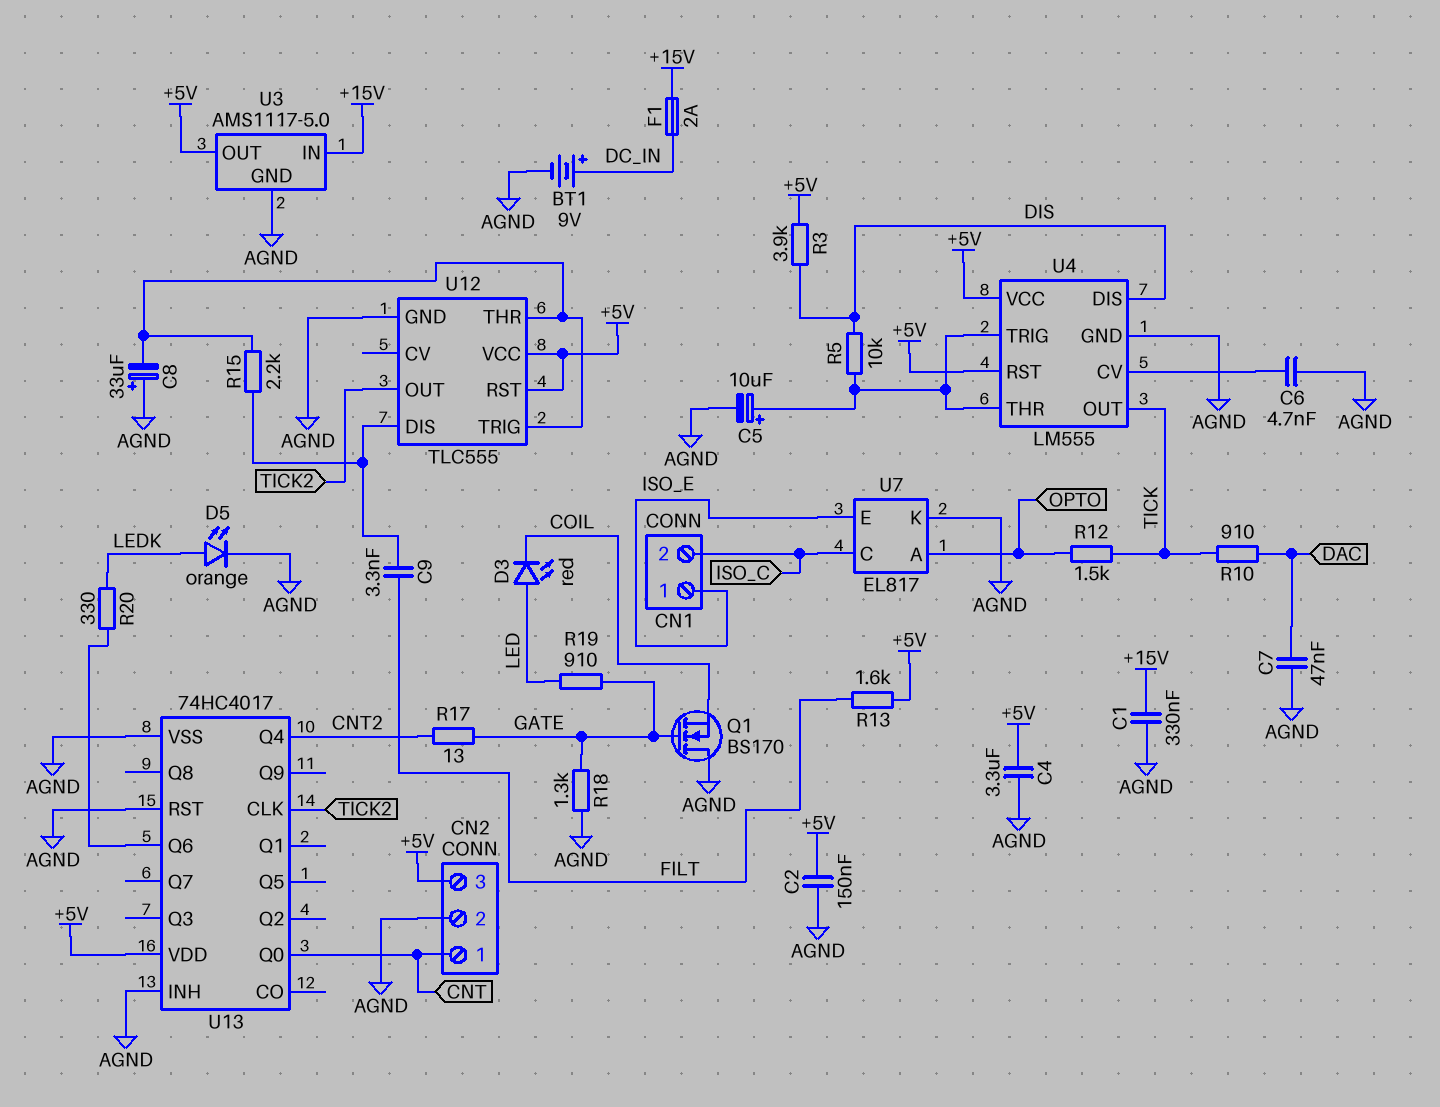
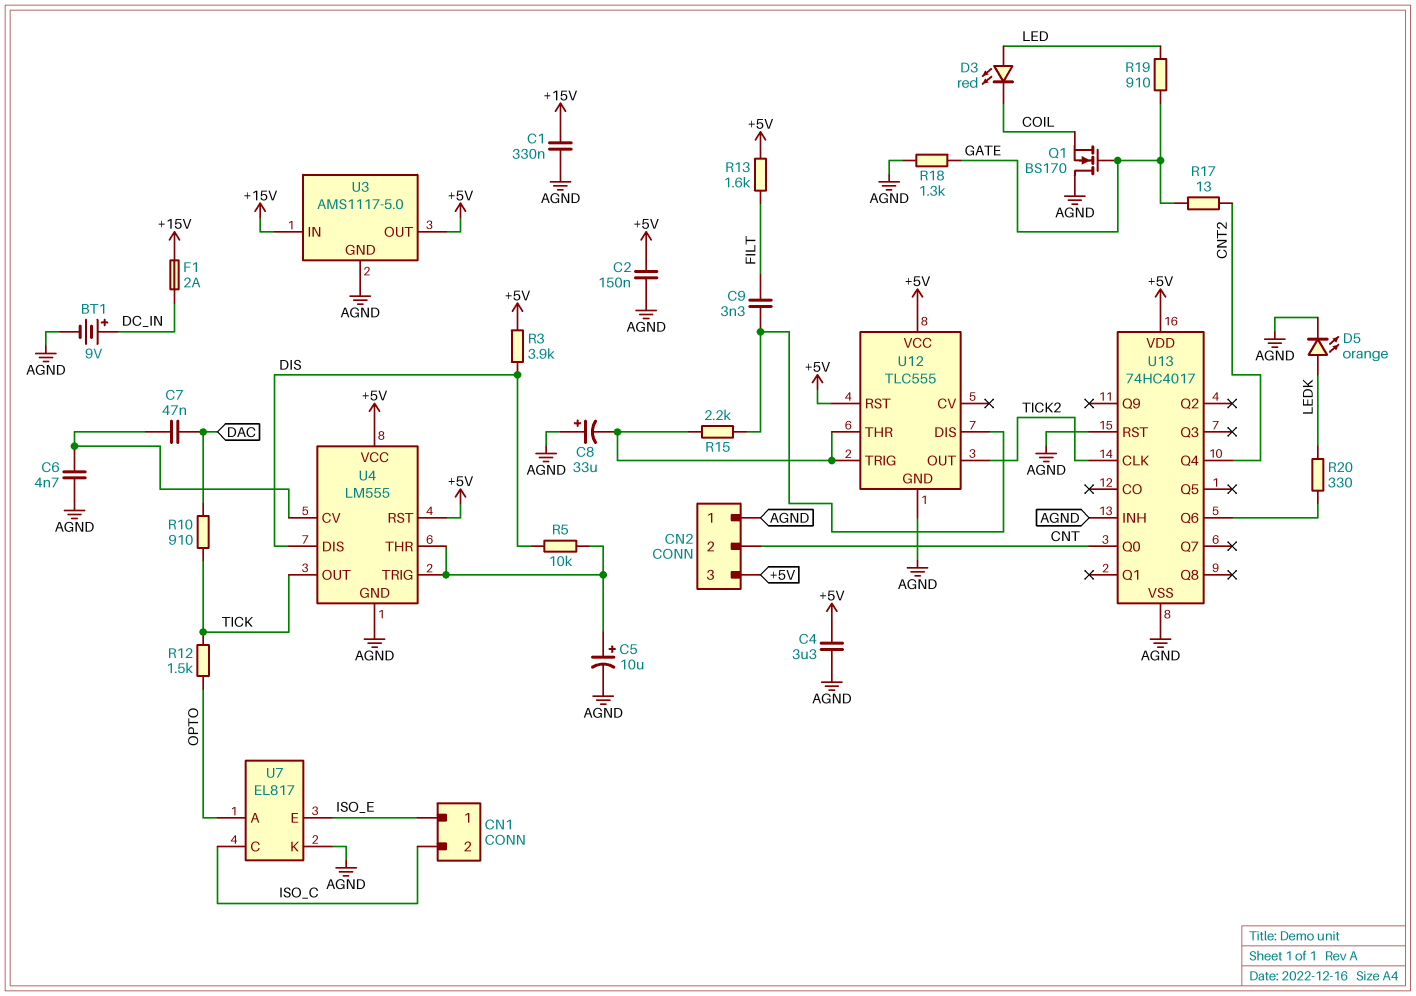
C7: 47nF (AGND, DAC) -> 47nF (DAC, U4/CV)
CN2 pin 1: CNT -> AGND
CN2 pin 2: AGND -> CNT

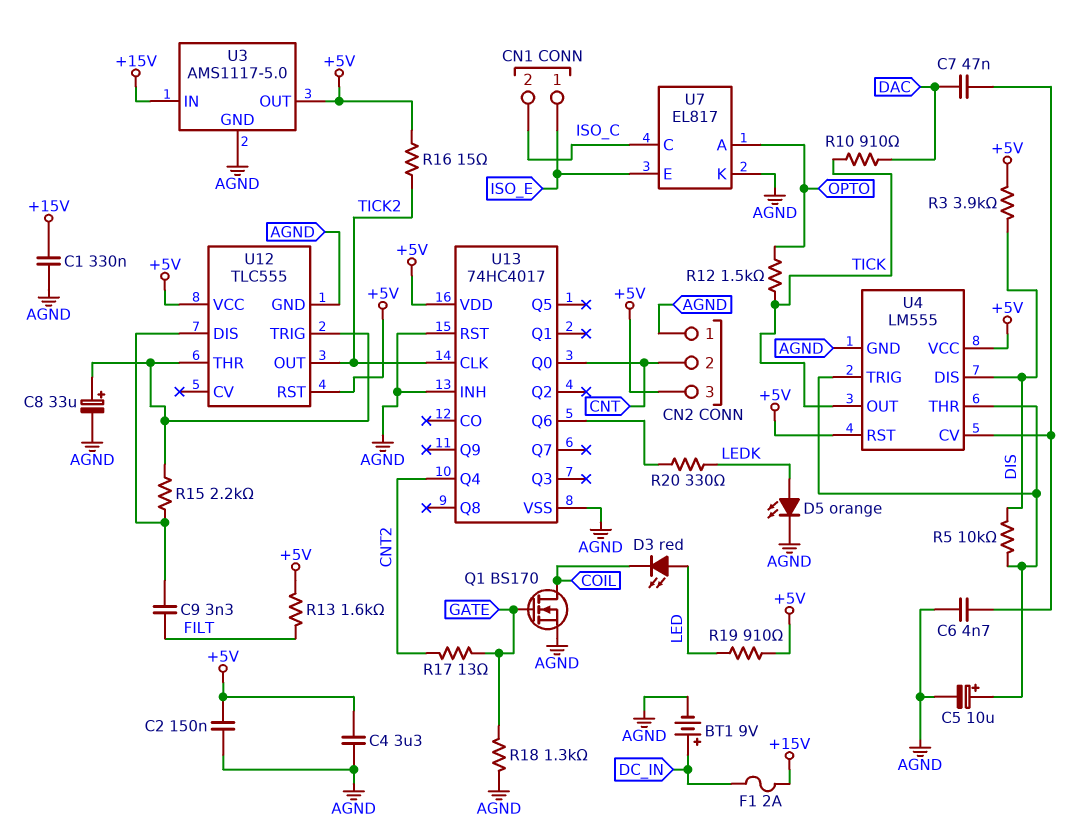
C8: 33uF (plus AGND, minus U12/THR) -> 33uF (plus U12/THR, minus AGND)
Q1: NMOS BS170 (G GATE, D AGND, S COIL) -> NMOS BS170 (G GATE, D COIL, S AGND)
R16: none -> 15 (+5V, TICK2)
R19: 910 (GATE, LED) -> 910 (+5V, LED)

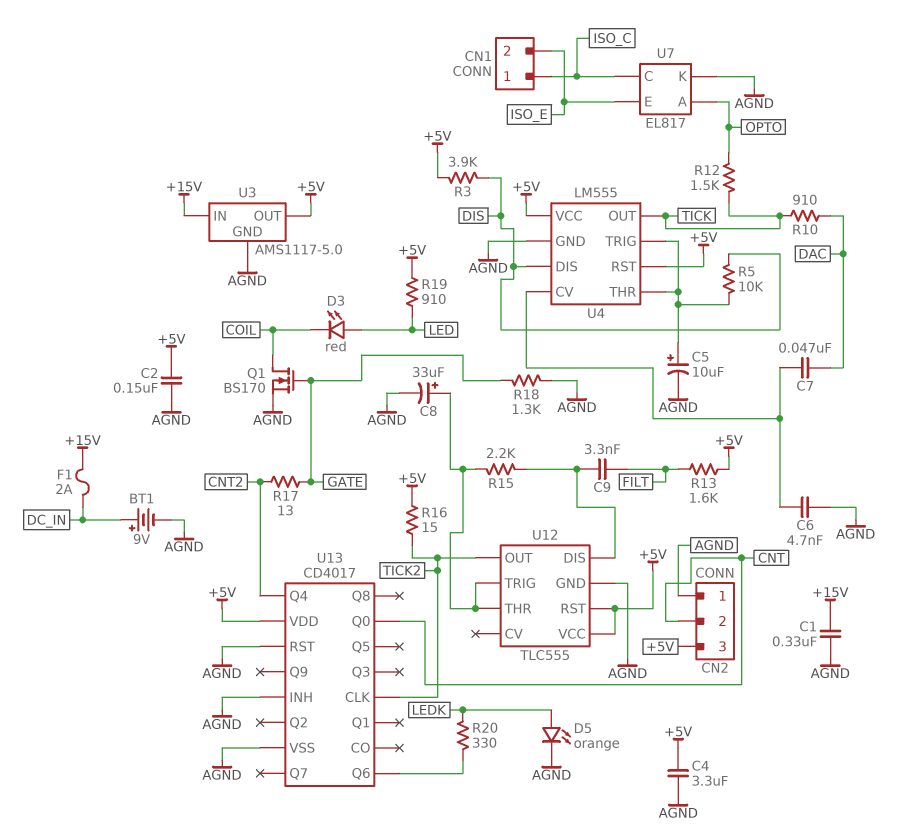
CN1 pin 1: ISO_E -> ISO_C
CN1 pin 2: ISO_C -> ISO_E
U13: 74HC4017 -> CD4017

